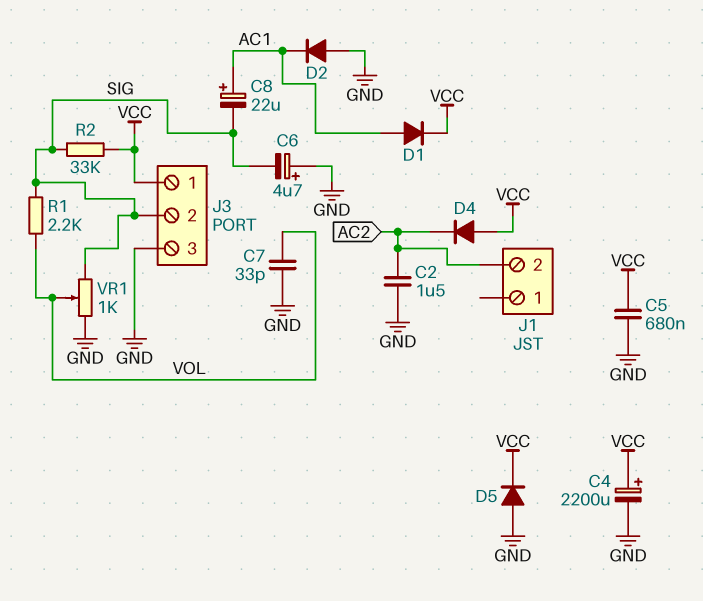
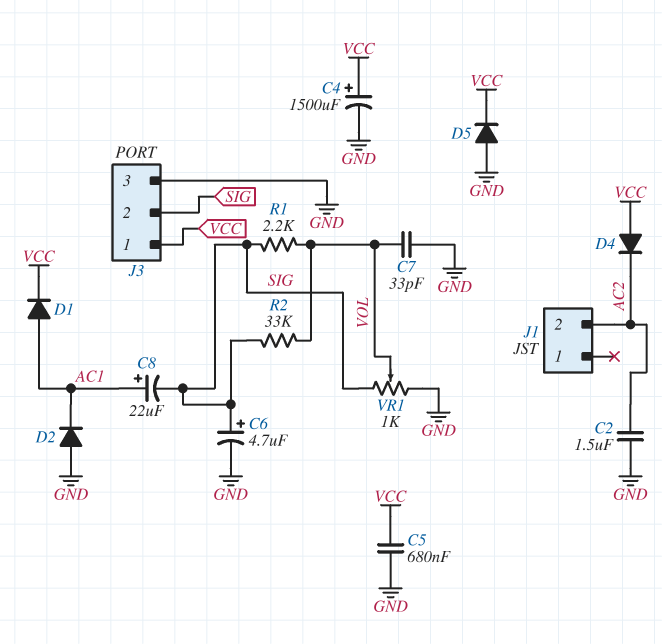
C4: 2200uF (plus VCC, minus GND) -> 1500uF (plus VCC, minus GND)
C6: 4.7uF (plus GND, minus SIG) -> 4.7uF (plus SIG, minus GND)
R2: 33k (SIG, VCC) -> 33k (SIG, VOL)

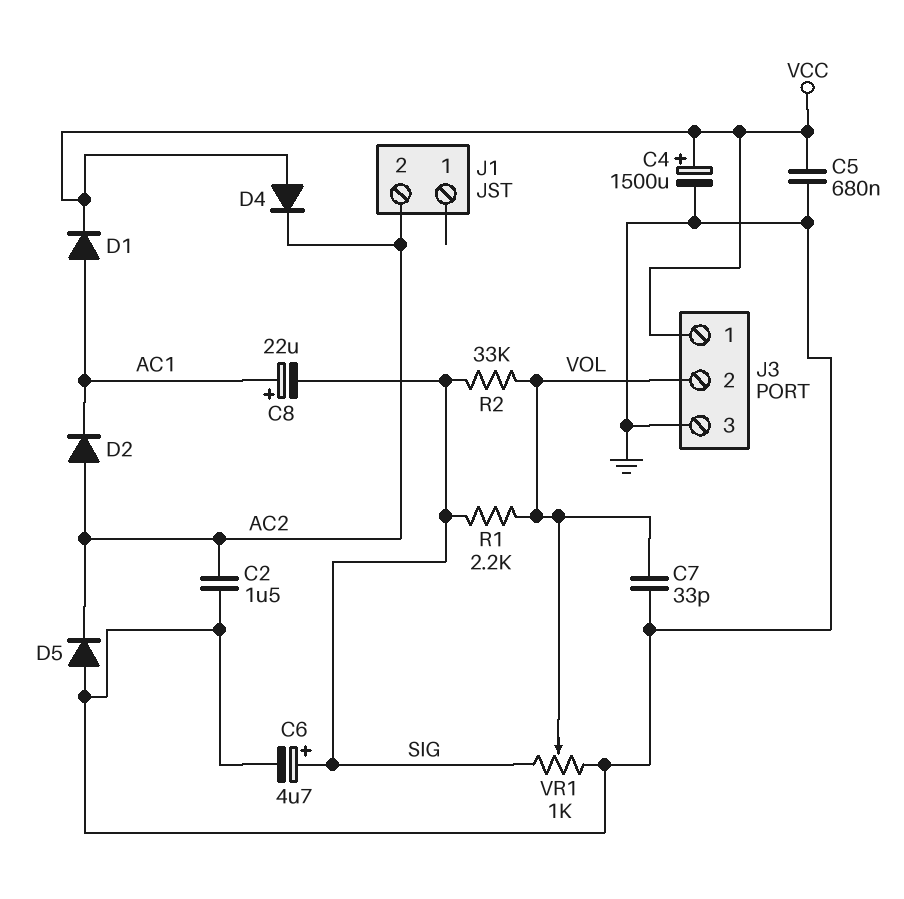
D2: diode (A GND, K AC1) -> diode (A AC2, K AC1)
D5: diode (A GND, K VCC) -> diode (A GND, K AC2)
J3 pin 2: SIG -> VOL

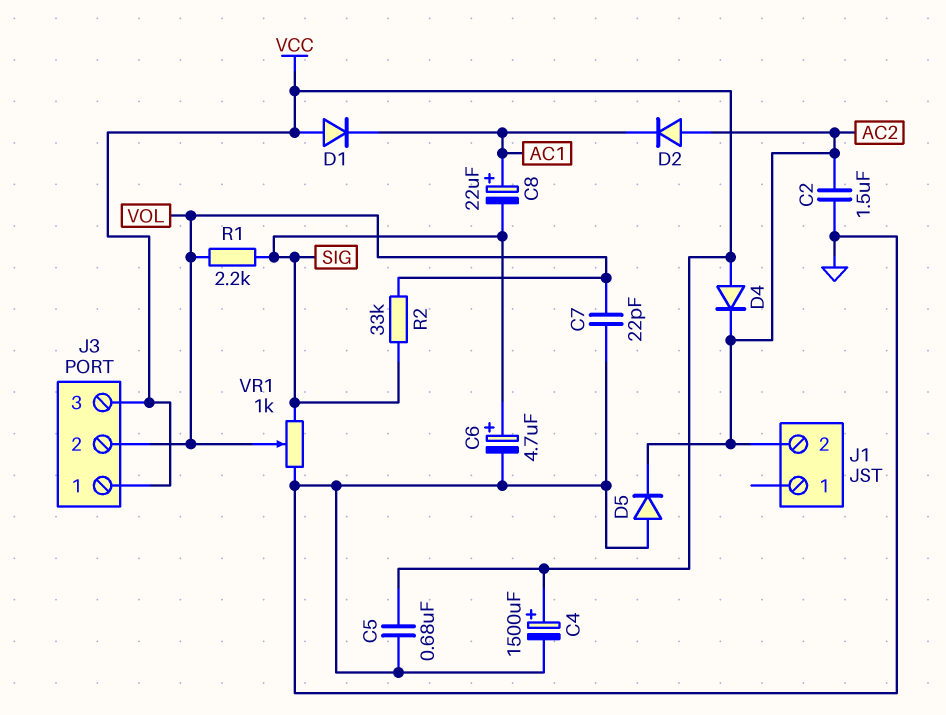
C7: 33pF (GND, VOL) -> 22pF (GND, VOL)
D1: diode (A AC1, K VCC) -> diode (A VCC, K AC1)
J3 pin 3: GND -> VCC

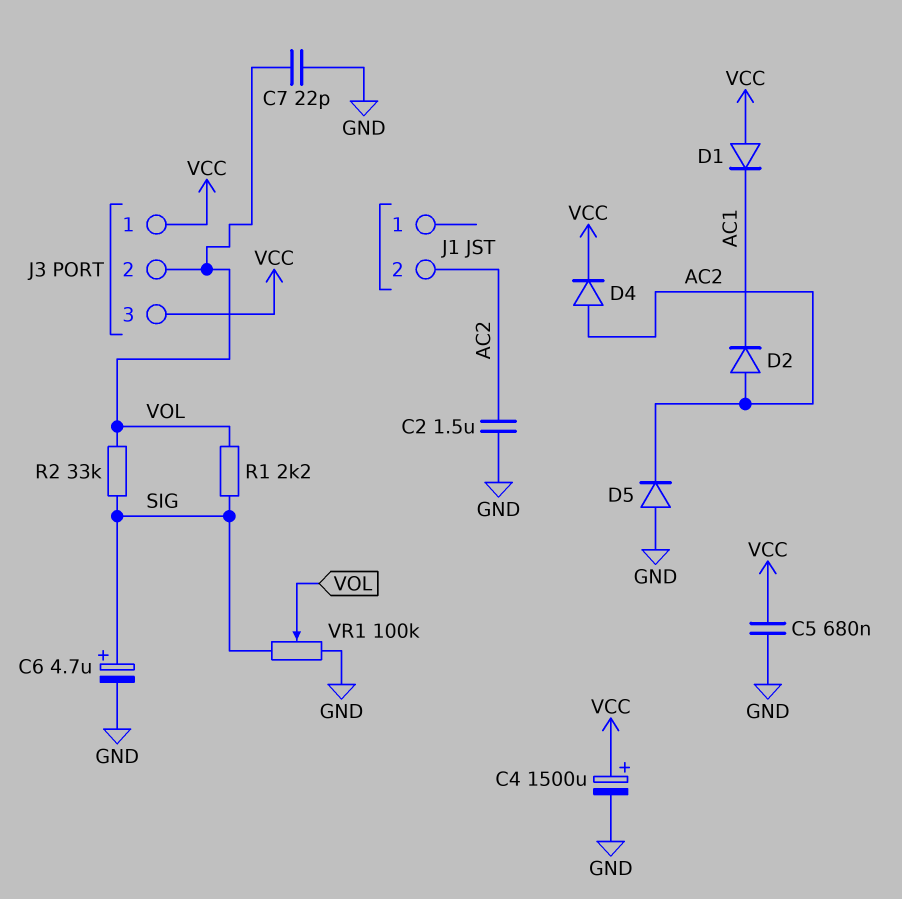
C8: 22uF (plus AC1, minus SIG) -> none
D4: diode (A VCC, K AC2) -> diode (A AC2, K VCC)
VR1: 1k (GND, SIG, wiper VOL) -> 100k (GND, SIG, wiper VOL)

